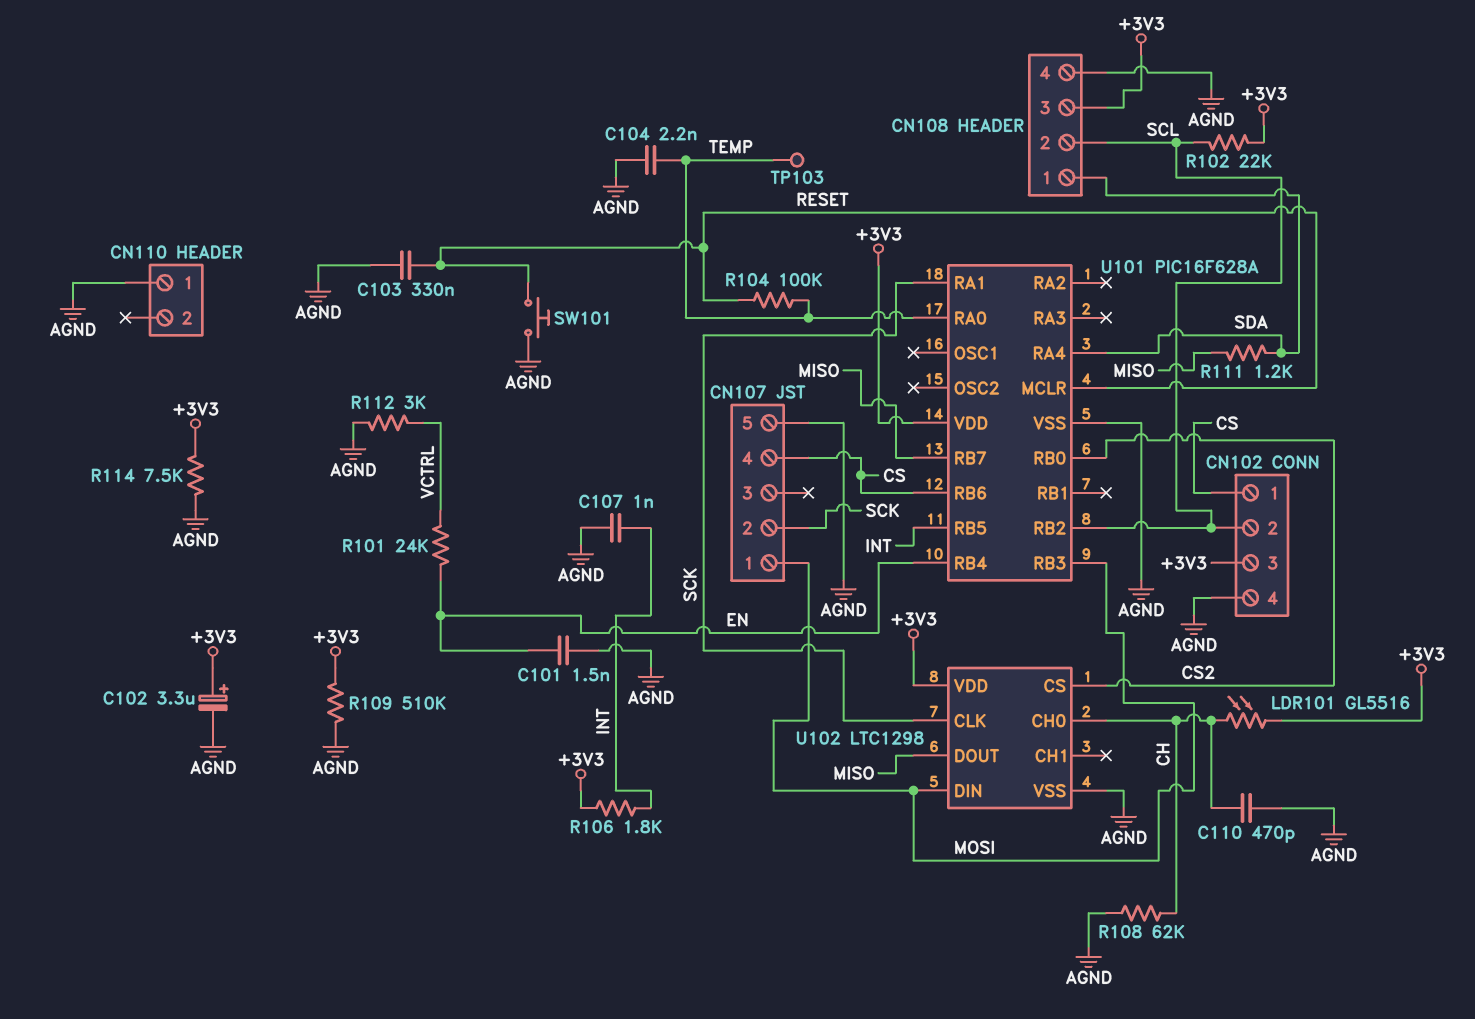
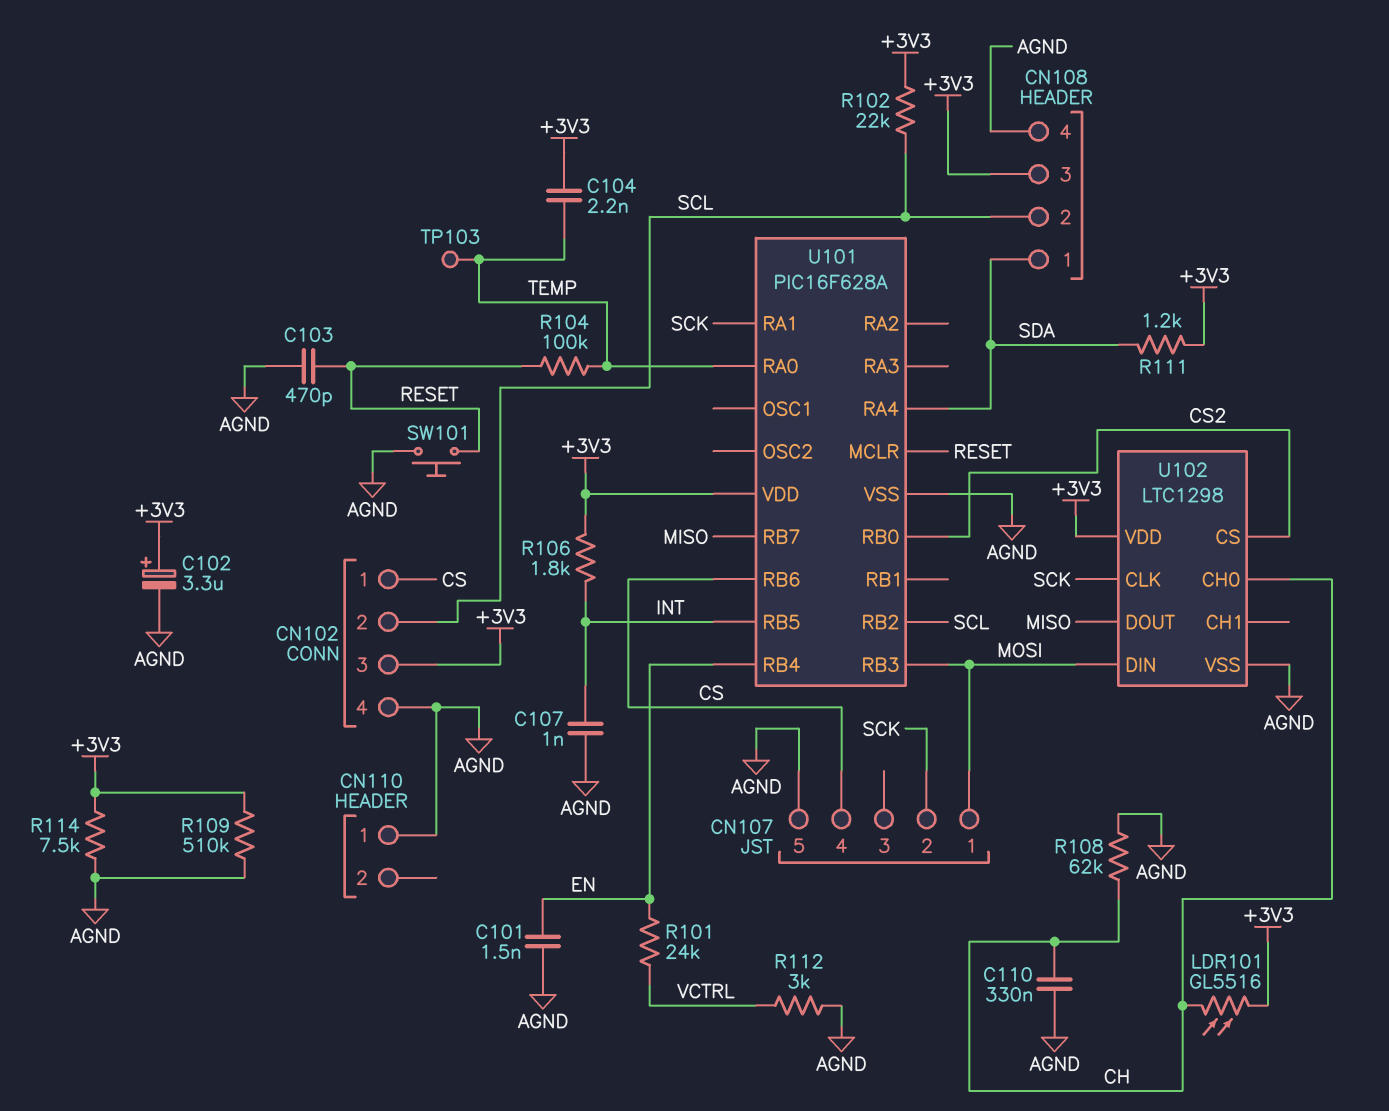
C103: 330nF (AGND, RESET) -> 470pF (AGND, RESET)
C104: 2.2nF (AGND, TEMP) -> 2.2nF (+3V3, TEMP)
C110: 470pF (AGND, CH) -> 330nF (AGND, CH)
R111: 1.2k (MISO, SDA) -> 1.2k (+3V3, SDA)

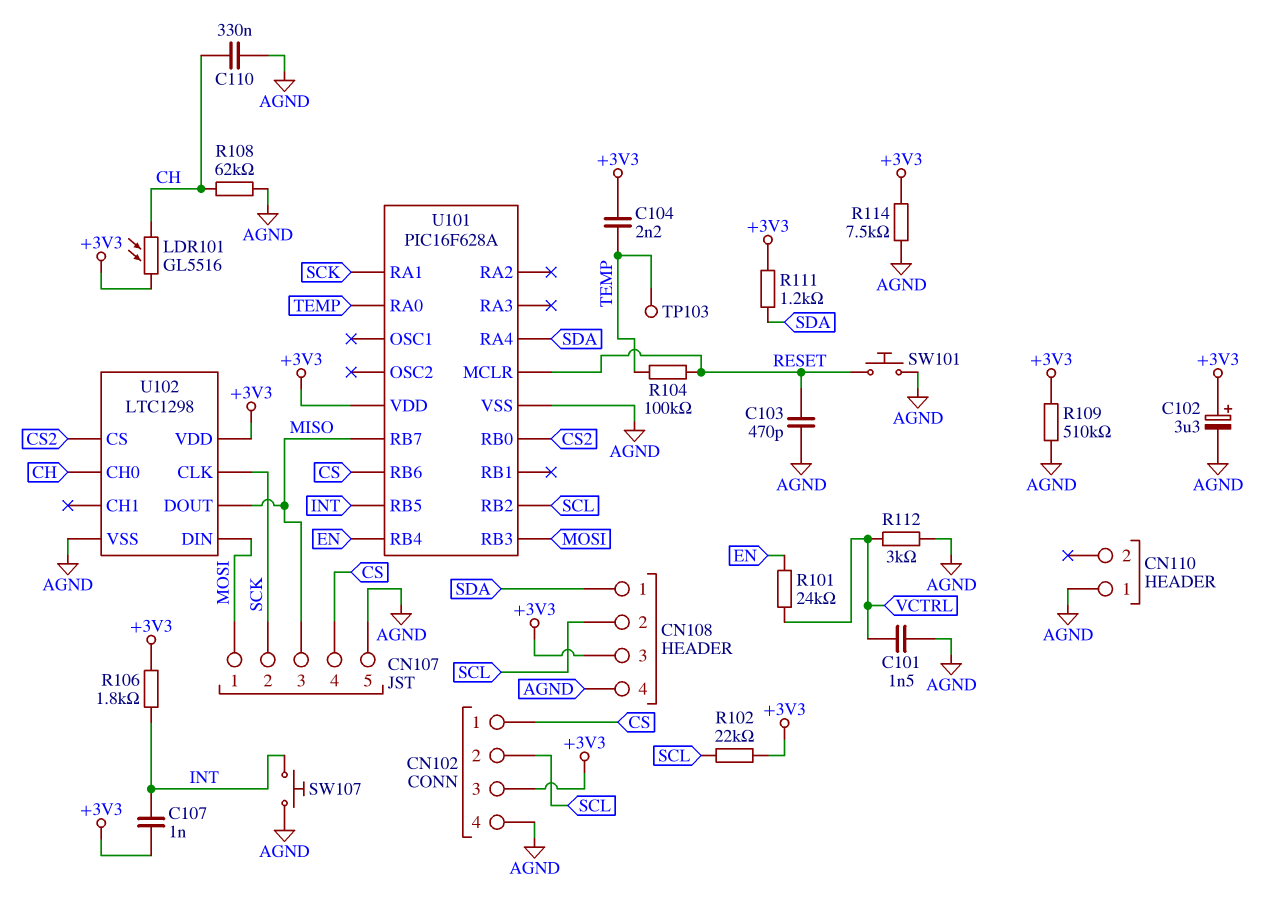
C101: 1.5nF (AGND, EN) -> 1.5nF (AGND, VCTRL)
C107: 1nF (AGND, INT) -> 1nF (+3V3, INT)
CN107 pin 3: none -> MISO
SW107: none -> button (AGND, INT)

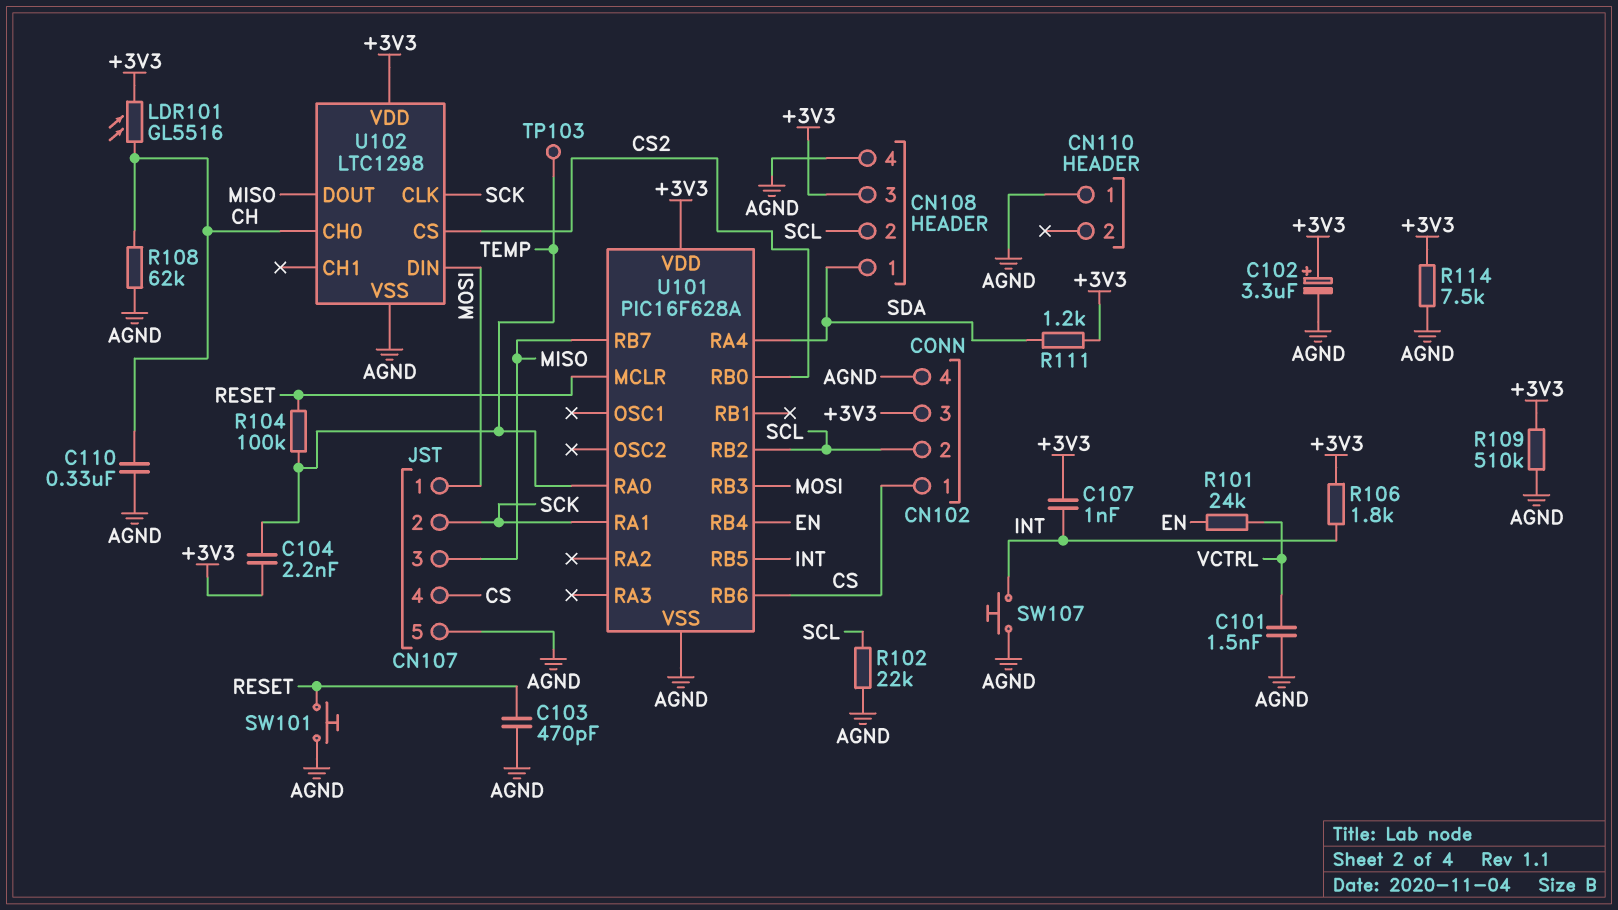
R102: 22k (+3V3, SCL) -> 22k (AGND, SCL)
R112: 3k (AGND, VCTRL) -> none

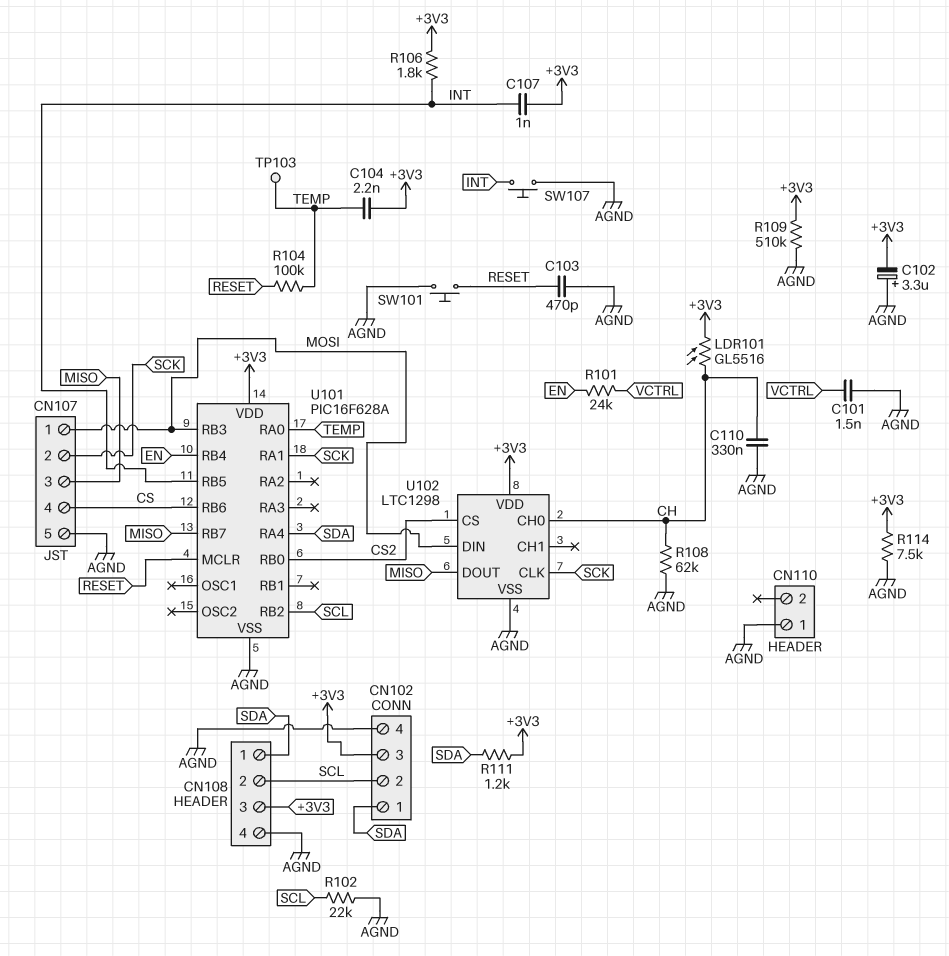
C102: 3.3uF (plus +3V3, minus AGND) -> 3.3uF (plus AGND, minus +3V3)
CN102 pin 1: CS -> SDA

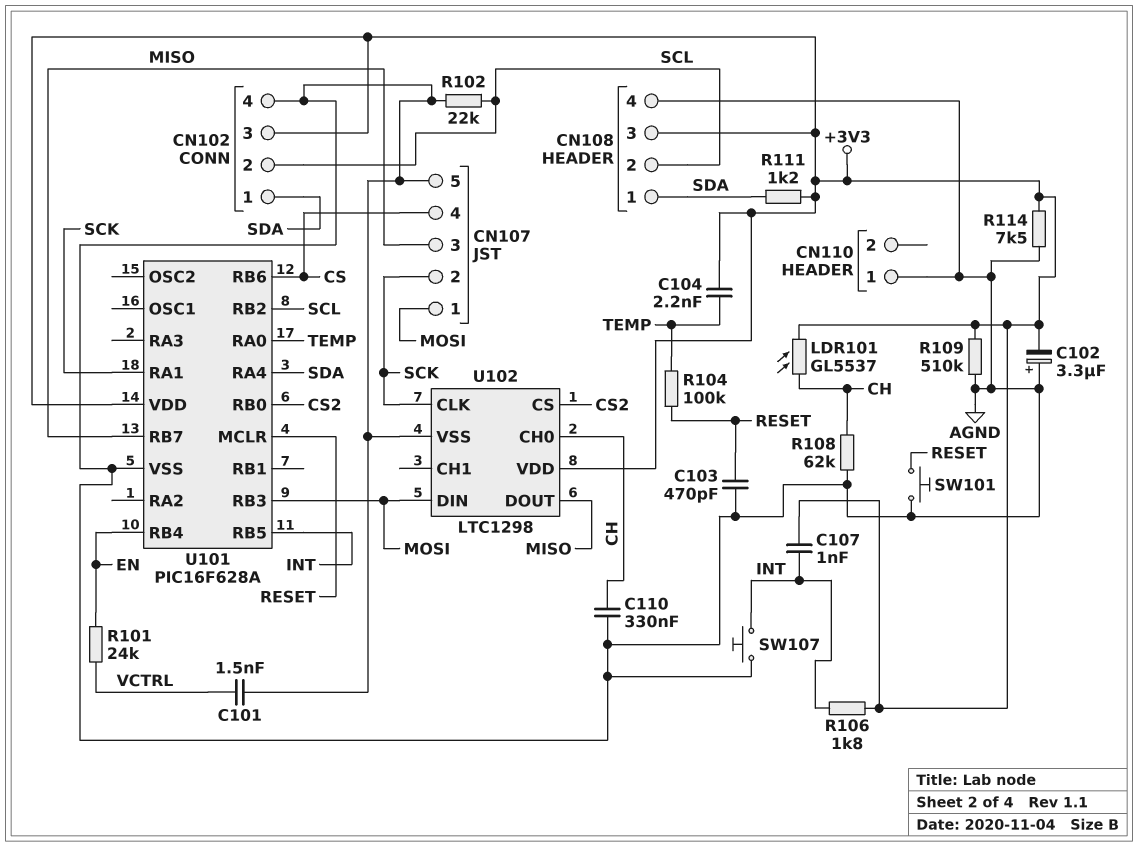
LDR101: GL5516 (+3V3, CH) -> GL5537 (+3V3, CH)
TP103: test point (TEMP) -> none

